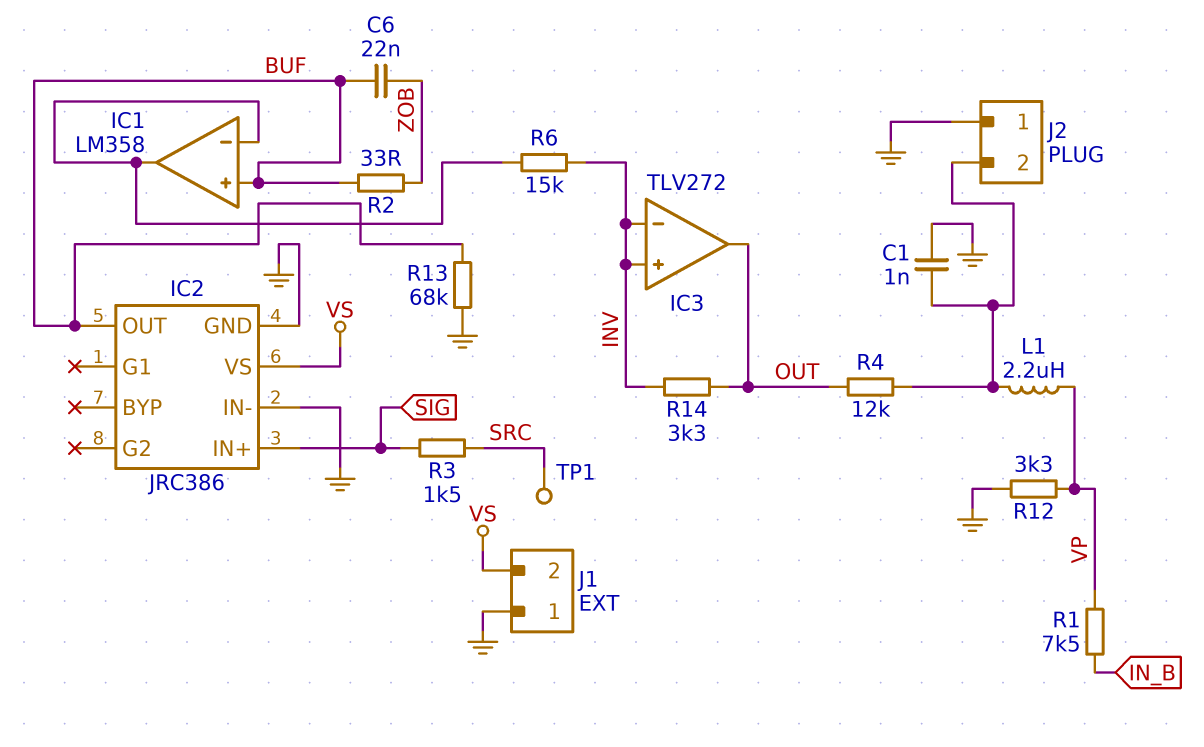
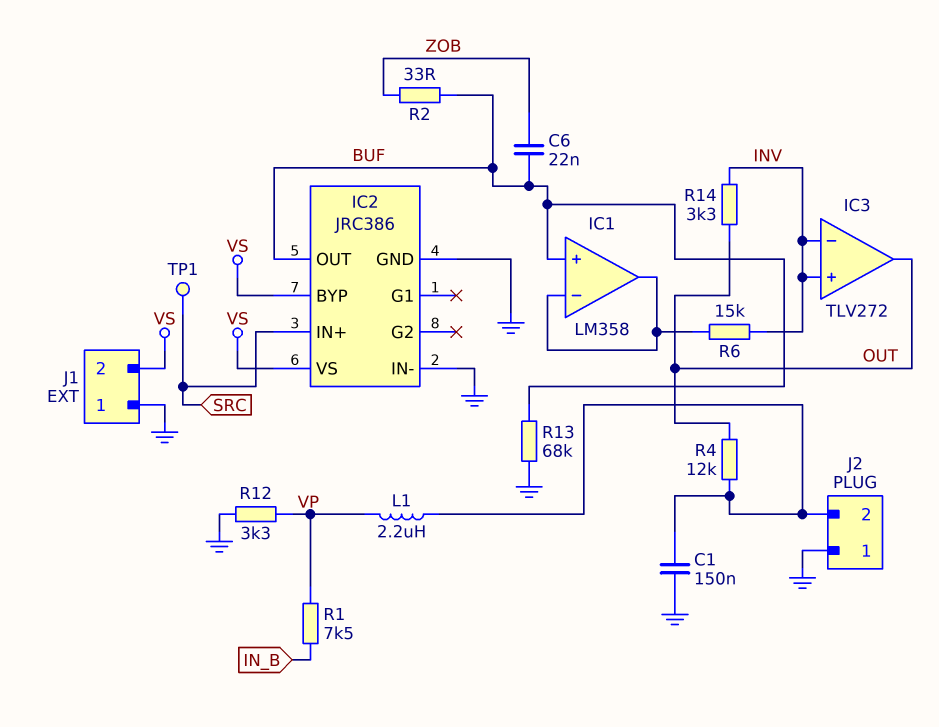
C1: 1nF (GND, J2/2) -> 150nF (GND, J2/2)
IC2 pin BYP: none -> VS
IC2 pin IN+: SIG -> SRC
R3: 1.5k (SIG, SRC) -> none

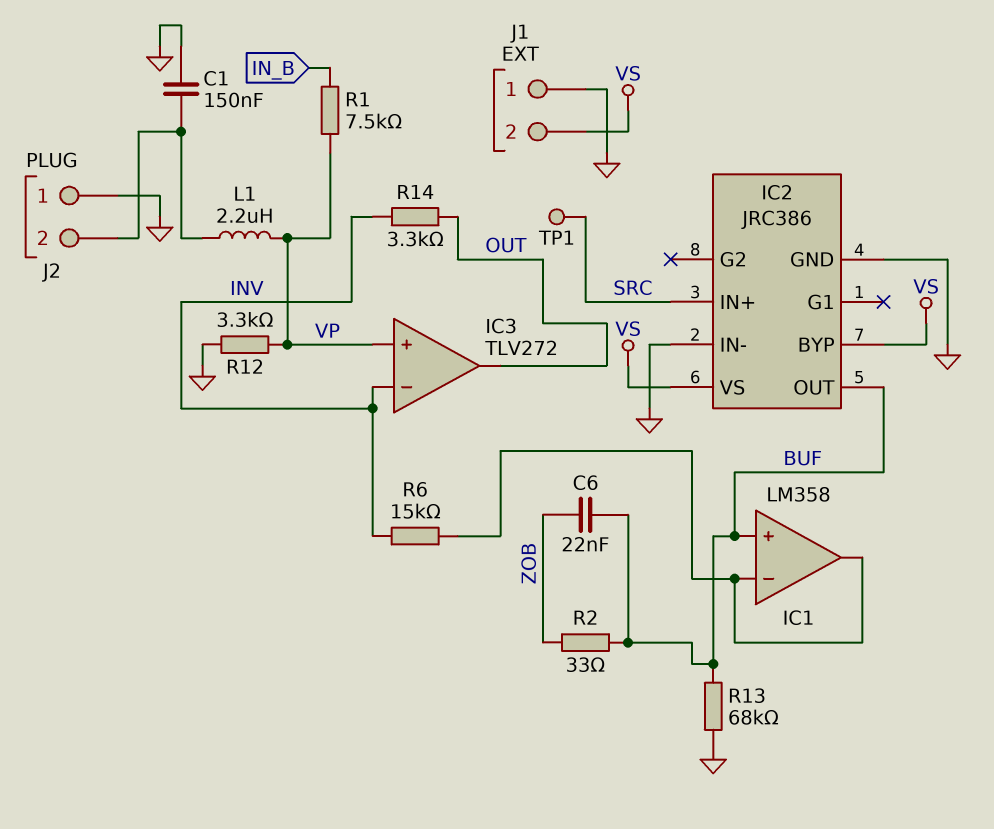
IC3 pin in+: INV -> VP
R4: 12k (J2/2, OUT) -> none

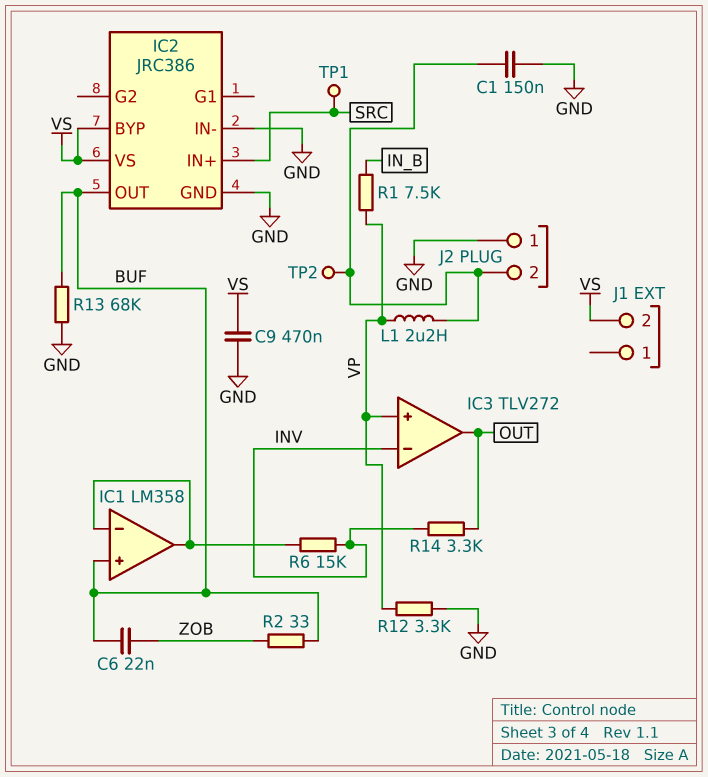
C9: none -> 470nF (GND, VS)
J1 pin 1: GND -> none
TP2: none -> test point (J2/2)

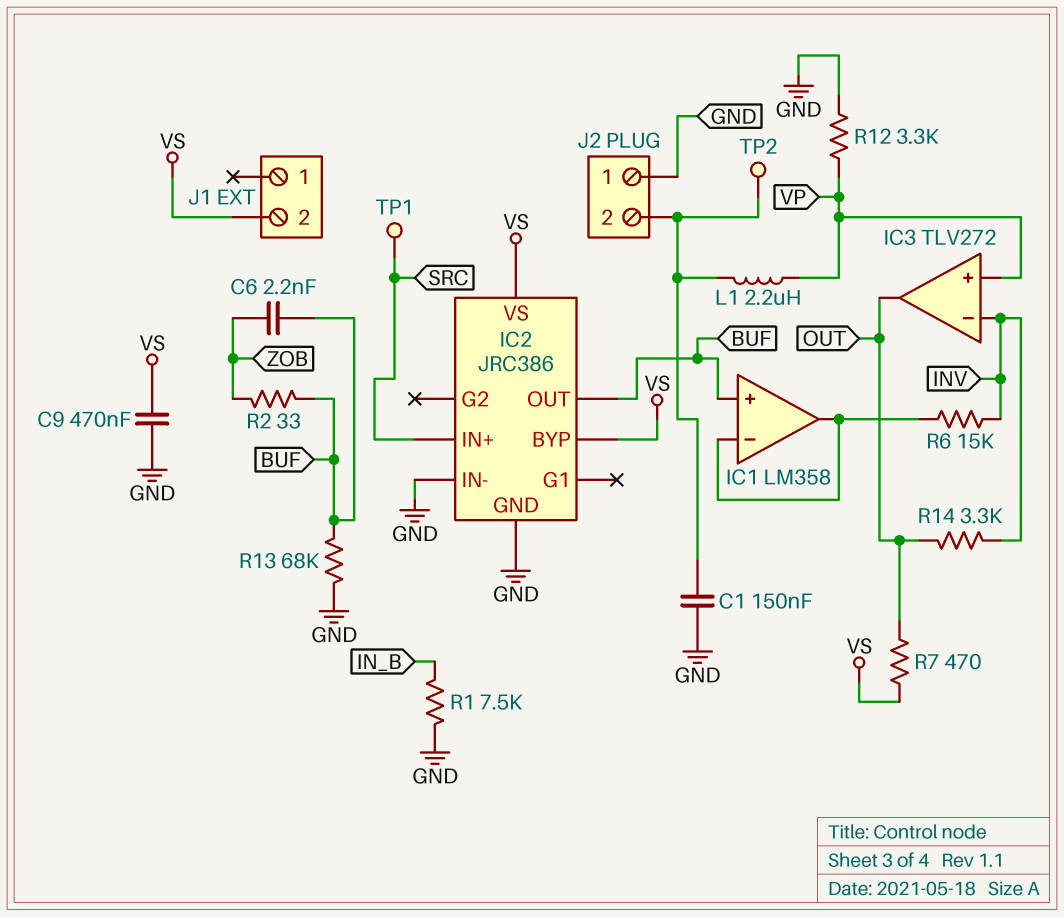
C6: 22nF (BUF, ZOB) -> 2.2nF (BUF, ZOB)
R1: 7.5k (IN_B, VP) -> 7.5k (GND, IN_B)
R7: none -> 470 (OUT, VS)

